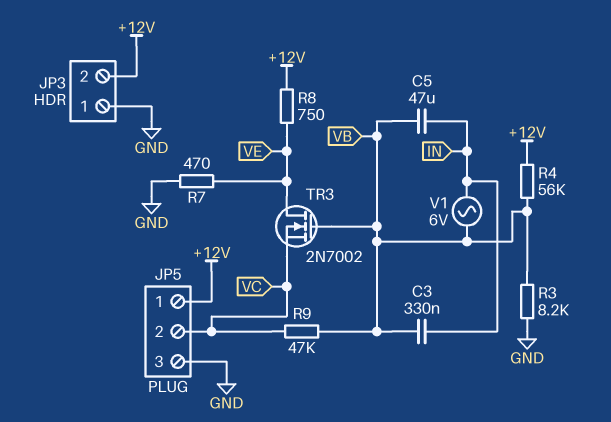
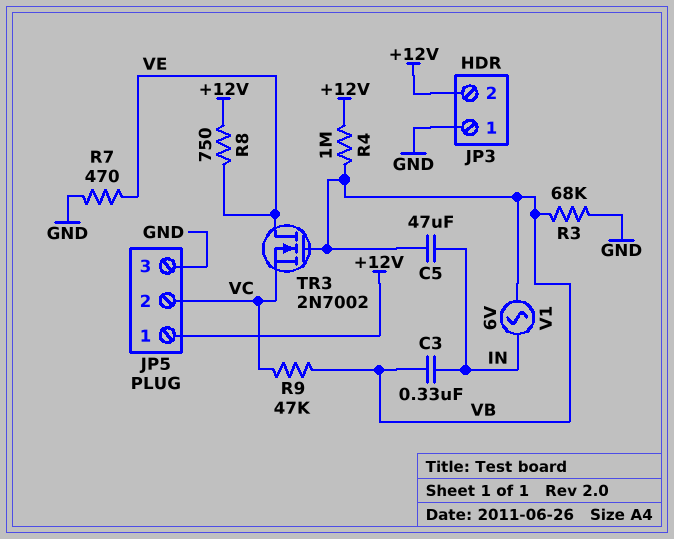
R3: 8.2k (GND, VB) -> 68k (GND, VB)
R4: 56k (+12V, VB) -> 1M (+12V, VB)

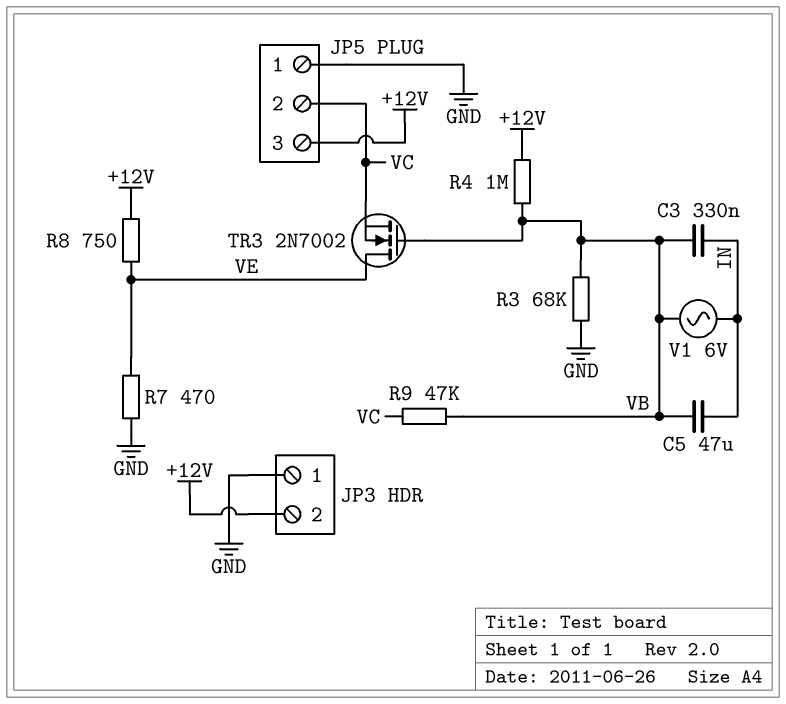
JP5 pin 1: +12V -> GND
JP5 pin 3: GND -> +12V

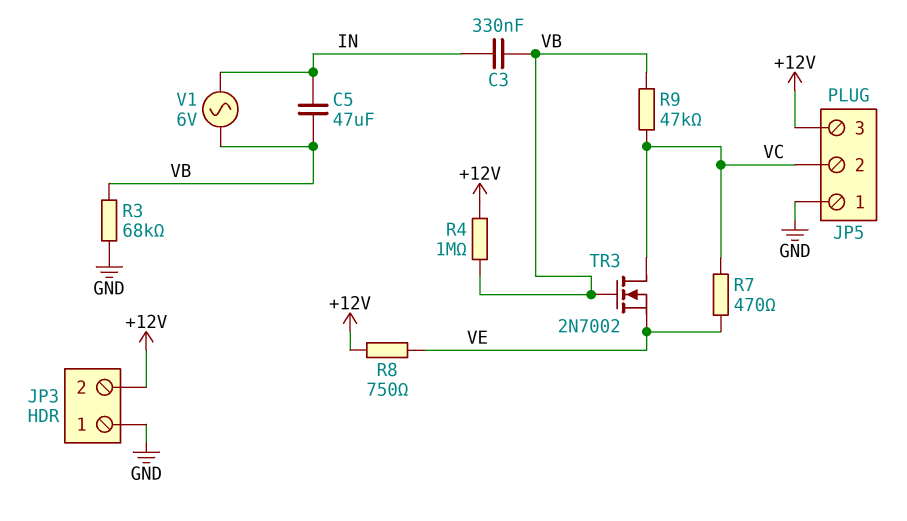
R7: 470 (GND, VE) -> 470 (VC, VE)
TR3: NMOS 2N7002 (G VB, D VE, S VC) -> NMOS 2N7002 (G VB, D VC, S VE)

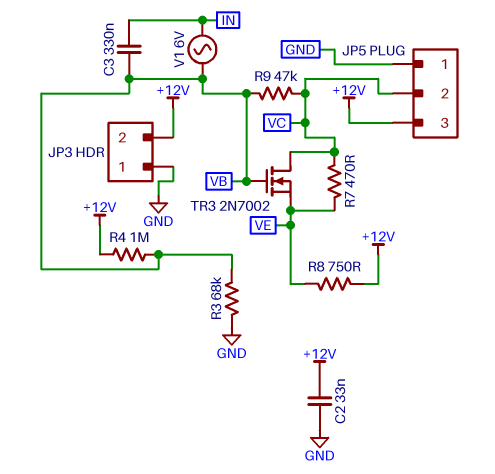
C2: none -> 33nF (+12V, GND)
C5: 47uF (IN, VB) -> none

